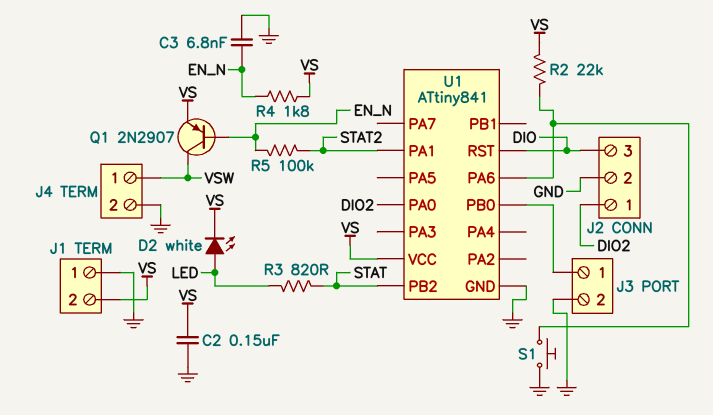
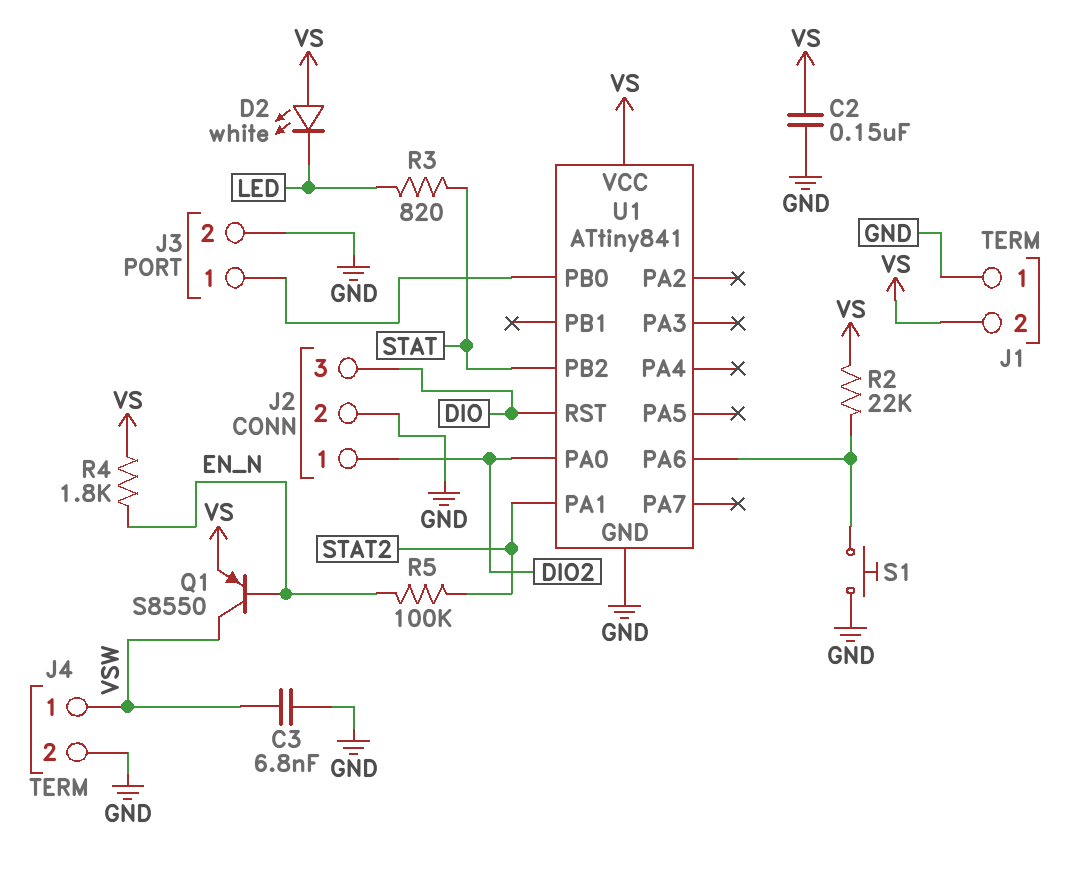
C3: 6.8nF (EN_N, GND) -> 6.8nF (GND, VSW)
D2: LED white (A LED, K VS) -> LED white (A VS, K LED)
Q1: PNP 2N2907 (B EN_N, C VSW, E VS) -> PNP S8550 (B EN_N, C VSW, E VS)

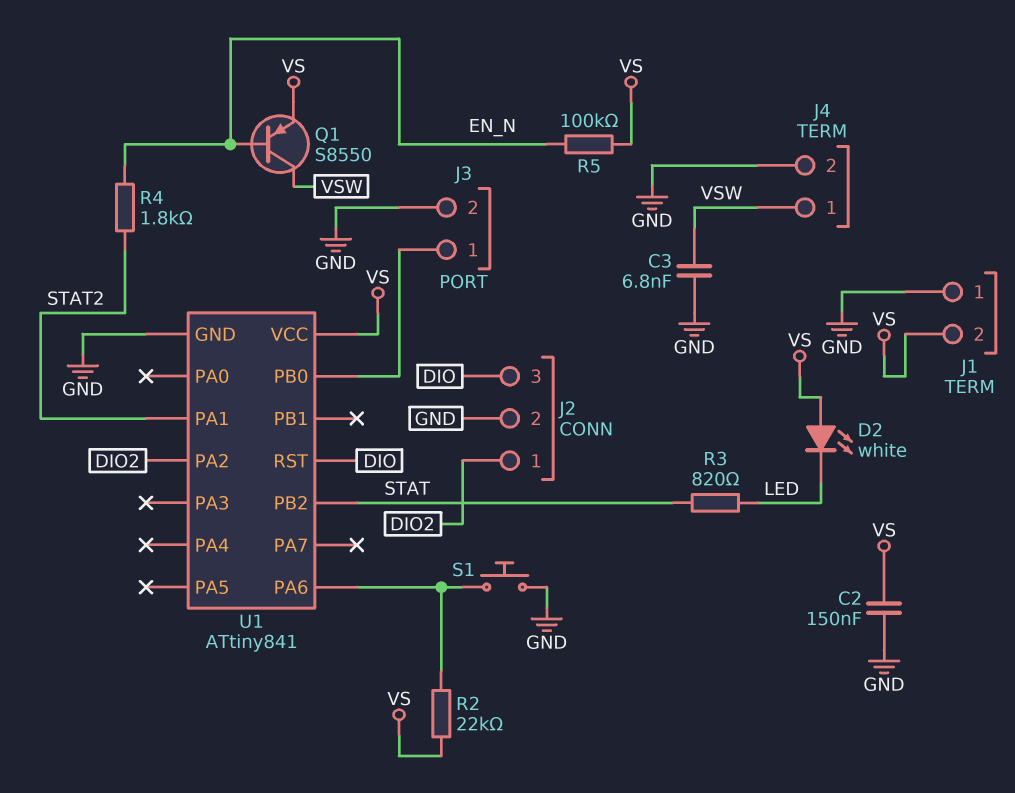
R4: 1.8k (EN_N, VS) -> 1.8k (EN_N, STAT2)
R5: 100k (EN_N, STAT2) -> 100k (EN_N, VS)
U1 pin PA0: DIO2 -> none
U1 pin PA2: none -> DIO2

